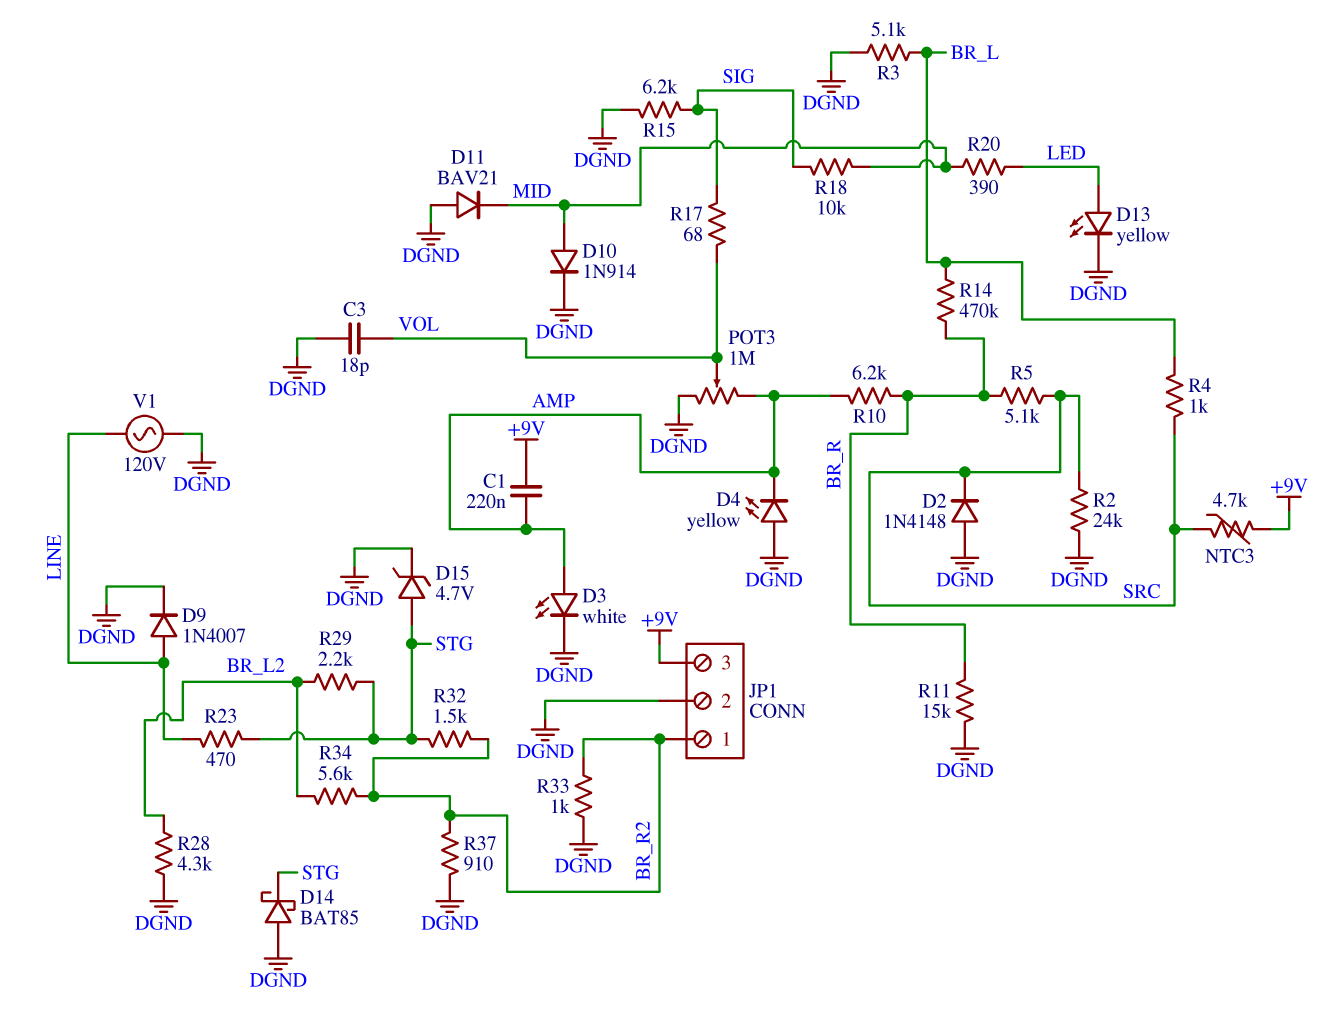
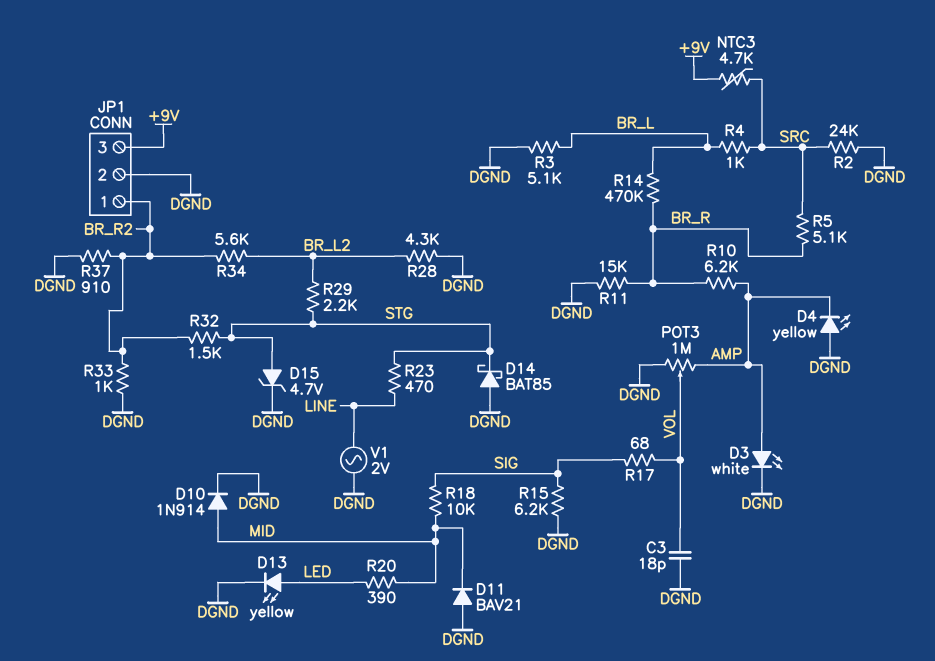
C1: 220nF (+9V, AMP) -> none
D2: diode 1N4148 (A DGND, K SRC) -> none
D9: diode 1N4007 (A LINE, K DGND) -> none
V1: AC 120V (DGND, LINE) -> AC 2V (DGND, LINE)

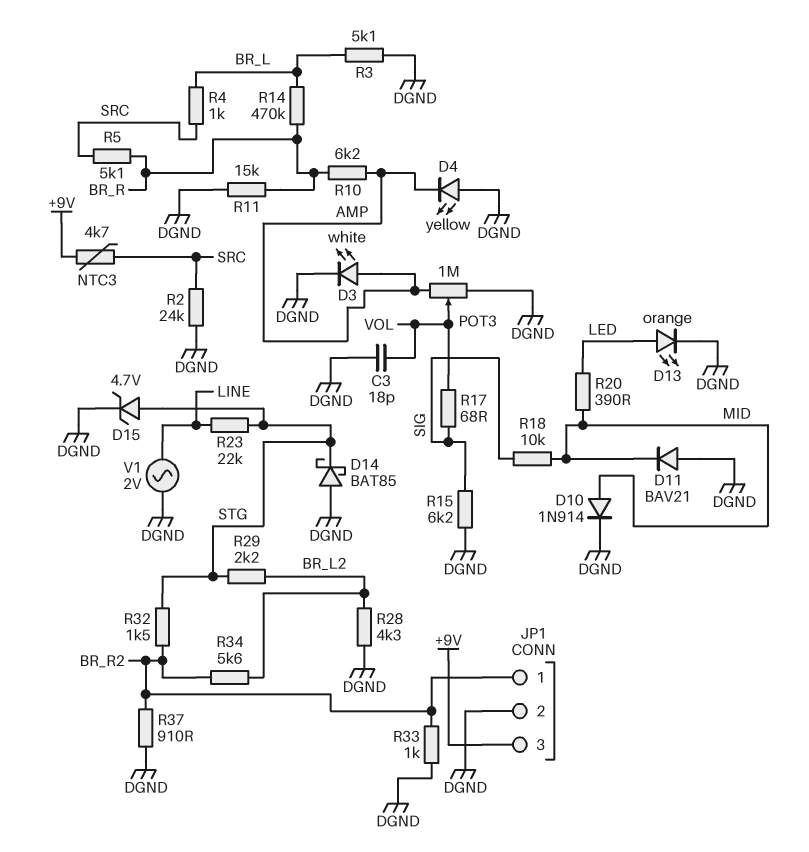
D13: LED yellow (A LED, K DGND) -> LED orange (A LED, K DGND)
R23: 470 (LINE, STG) -> 22k (LINE, STG)

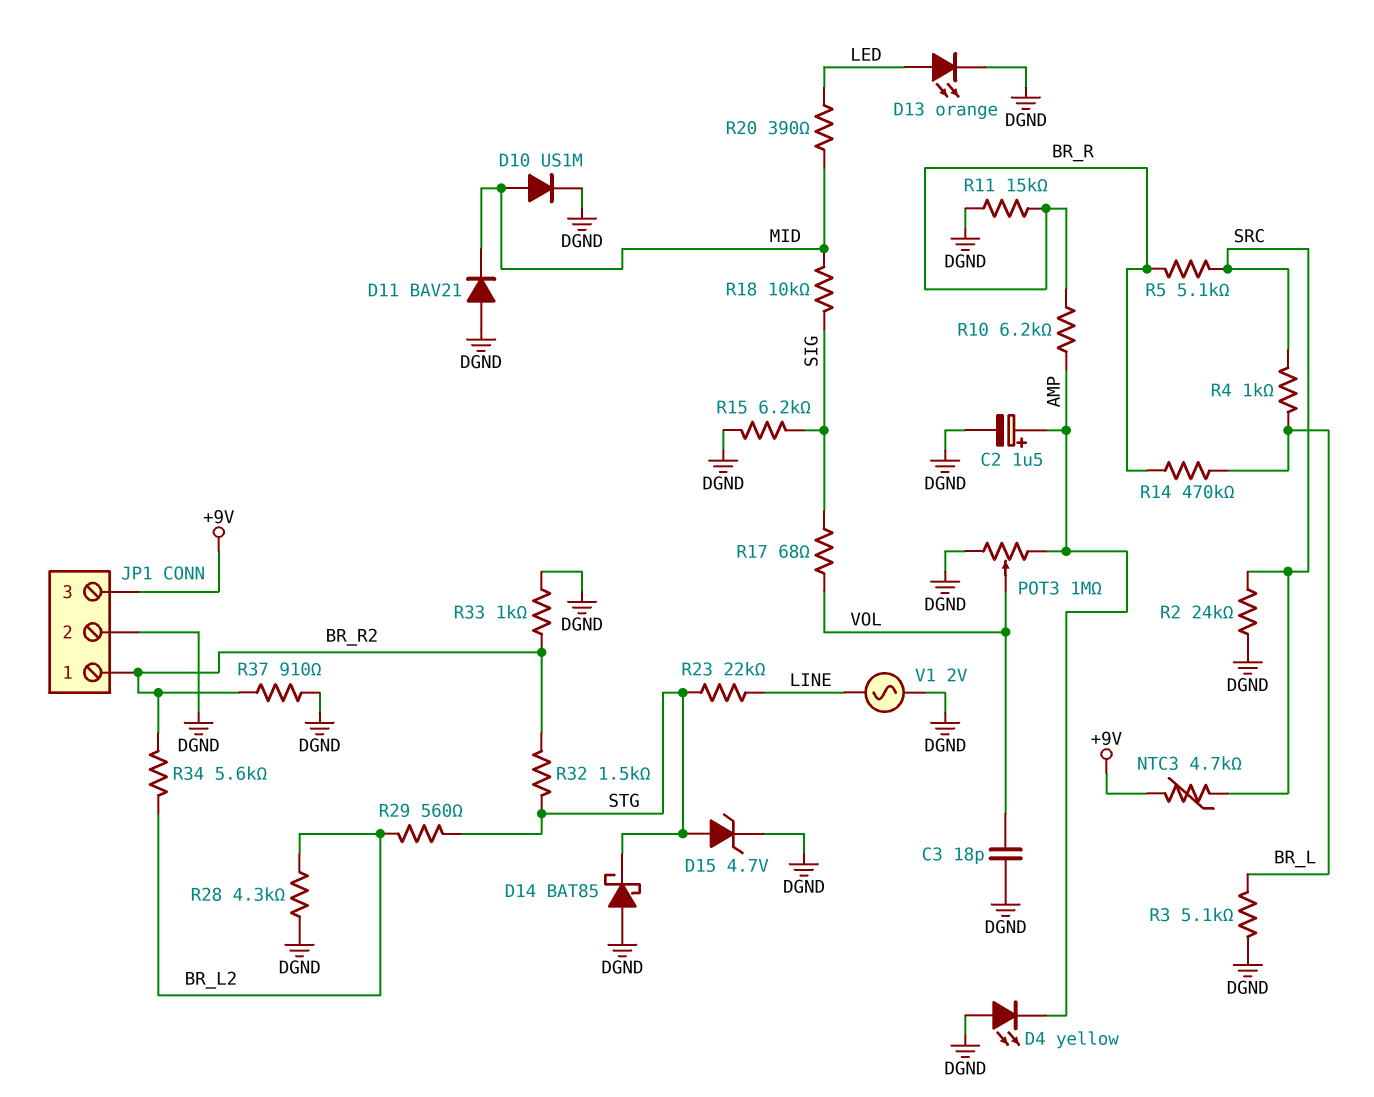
C2: none -> 1.5uF (plus AMP, minus DGND)
D3: LED white (A AMP, K DGND) -> none
D10: diode 1N914 (A MID, K DGND) -> diode US1M (A MID, K DGND)
R29: 2.2k (BR_L2, STG) -> 560 (BR_L2, STG)

